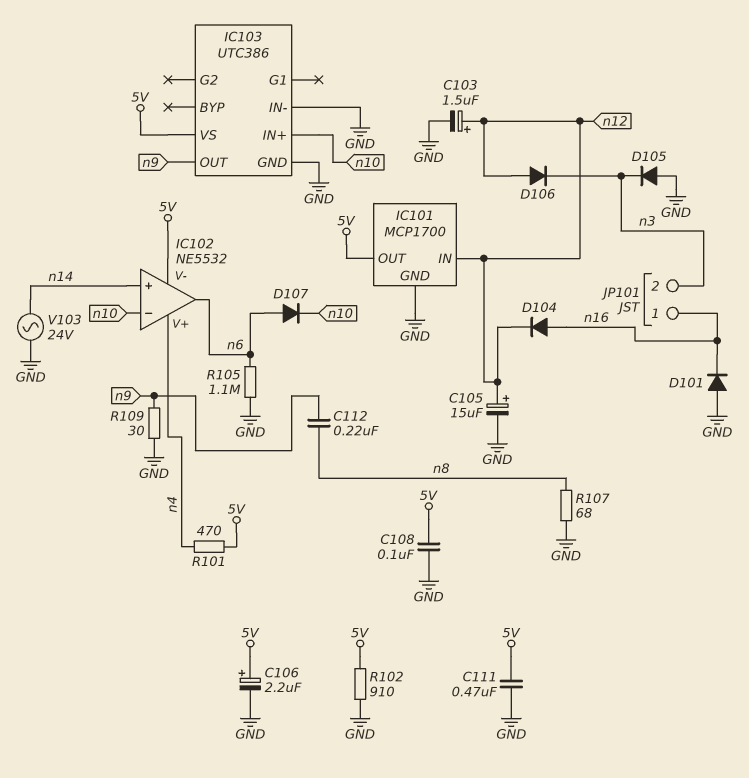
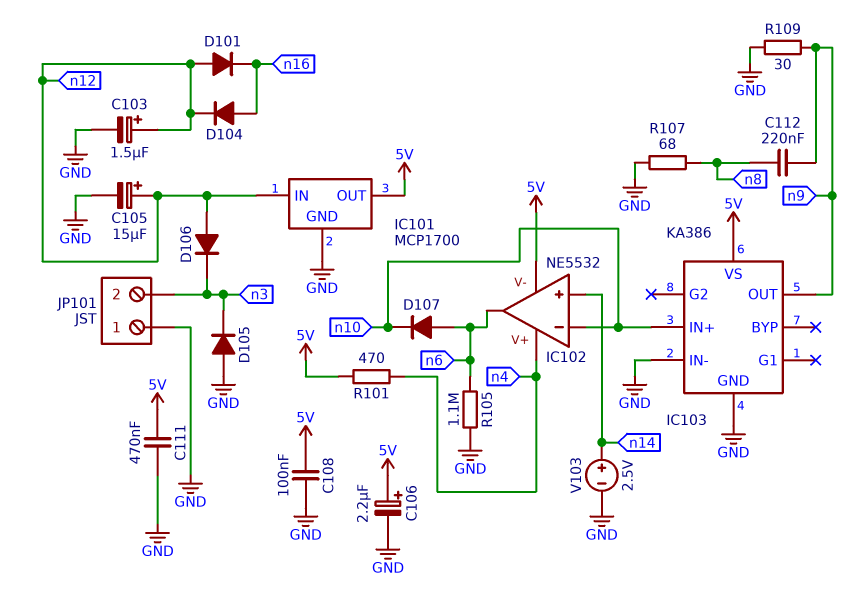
D101: diode (A GND, K n16) -> diode (A n12, K n16)
IC103: UTC386 -> KA386
JP101 pin 1: n16 -> GND
R102: 910 (5V, GND) -> none
V103: AC 24V (GND, n14) -> 2.5V (plus n14, minus GND)

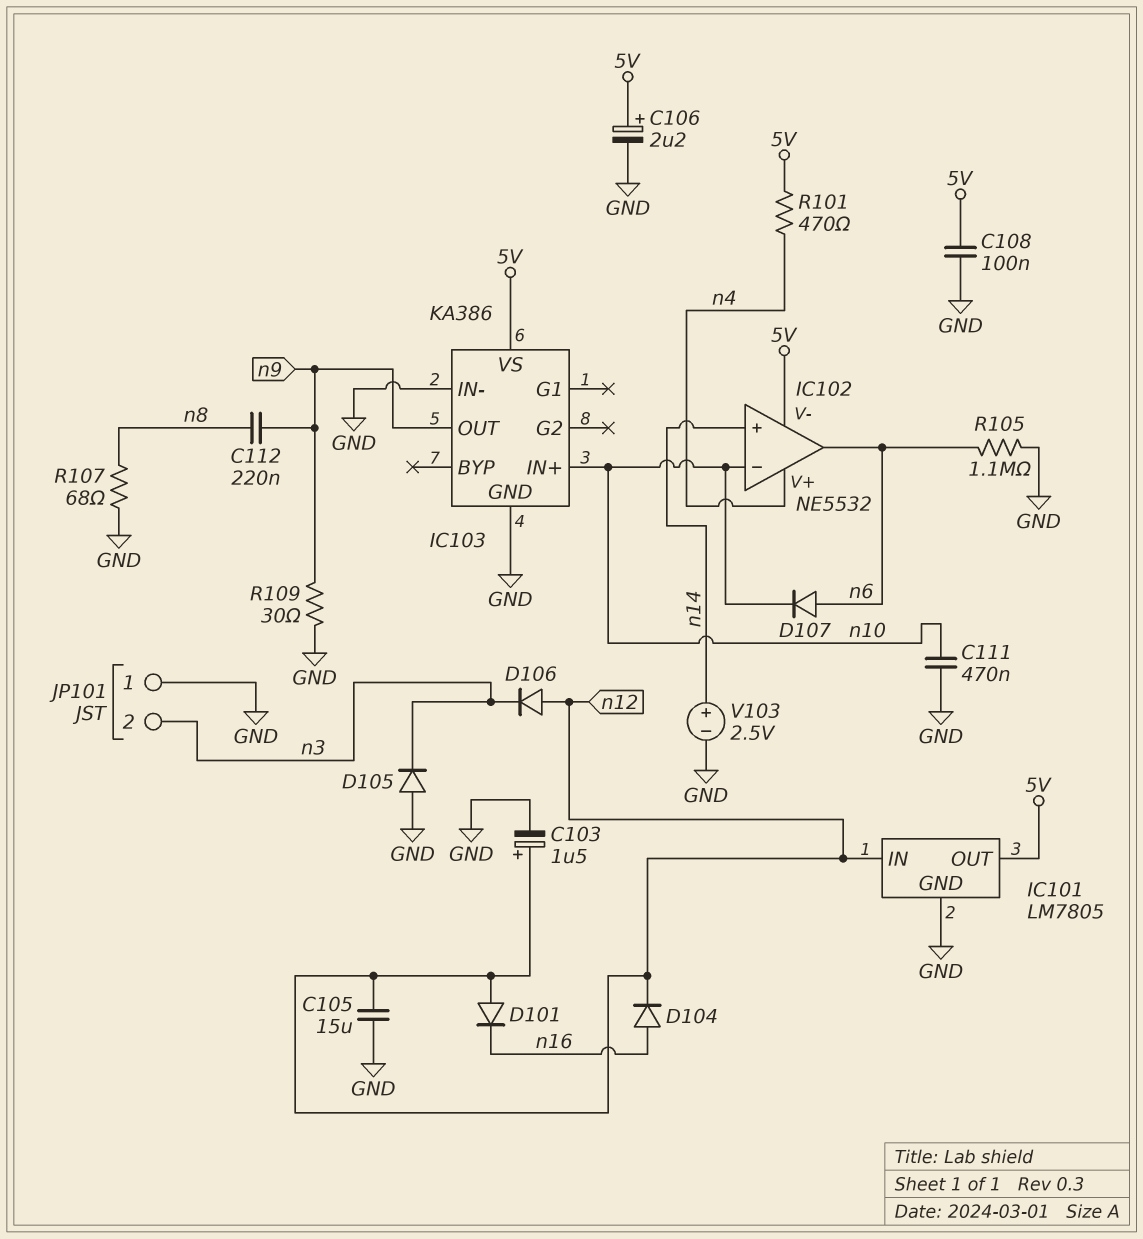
C105: 15uF (plus n12, minus GND) -> 15uF (GND, n12)
C111: 470nF (5V, GND) -> 470nF (GND, n10)
IC101: MCP1700 -> LM7805

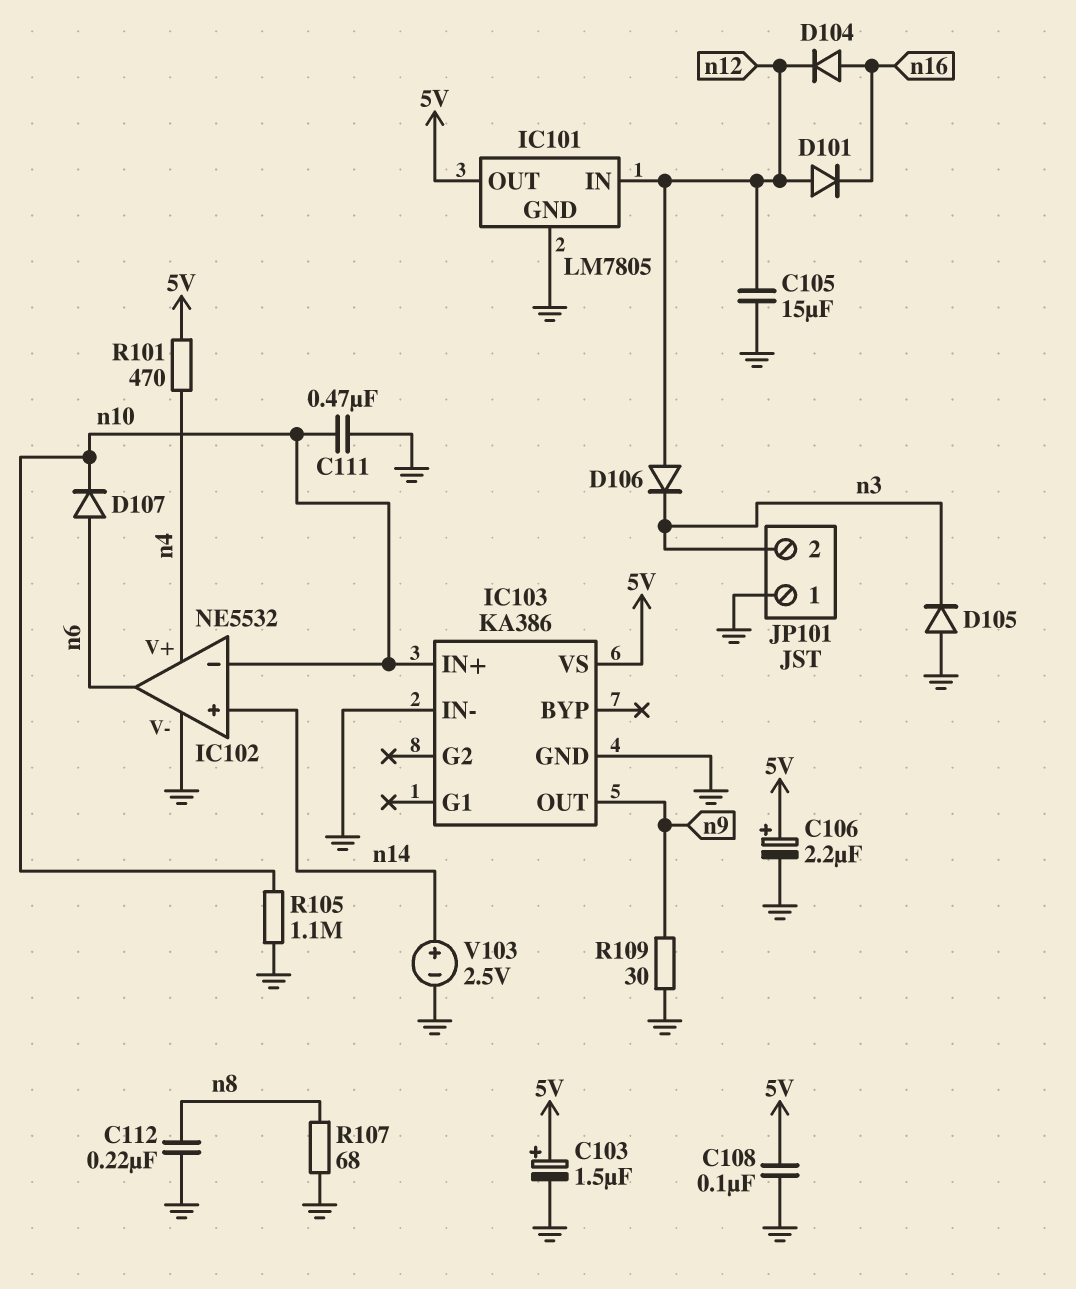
C103: 1.5uF (plus n12, minus GND) -> 1.5uF (plus 5V, minus GND)
C112: 220nF (n8, n9) -> 220nF (GND, n8)
IC102 pin V-: 5V -> GND
R105: 1.1M (GND, n6) -> 1.1M (GND, n10)

